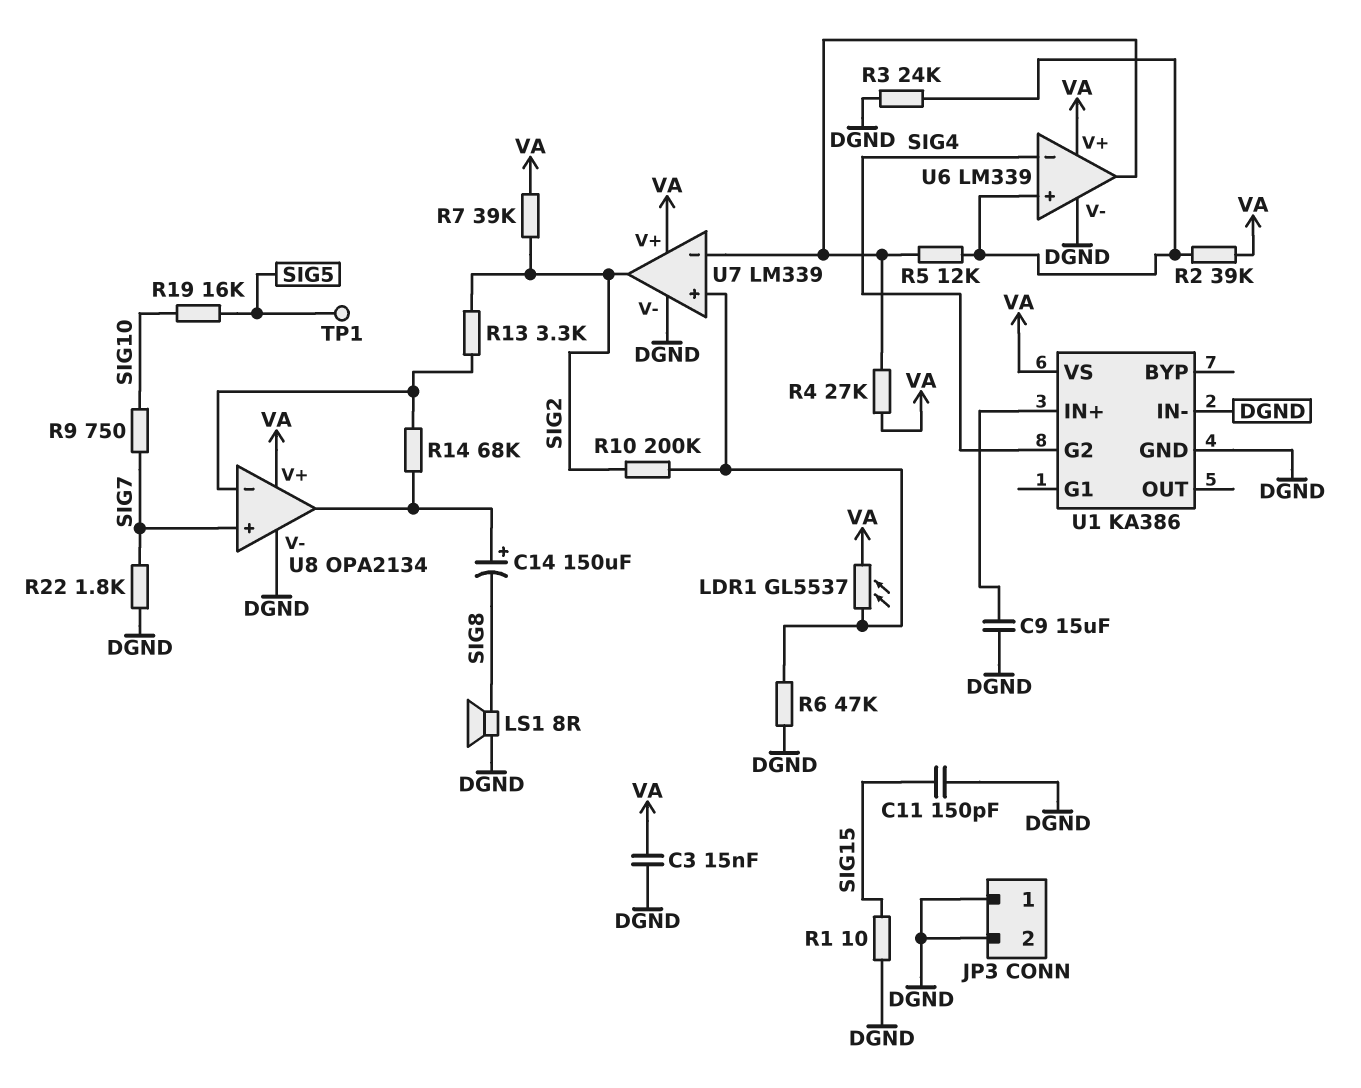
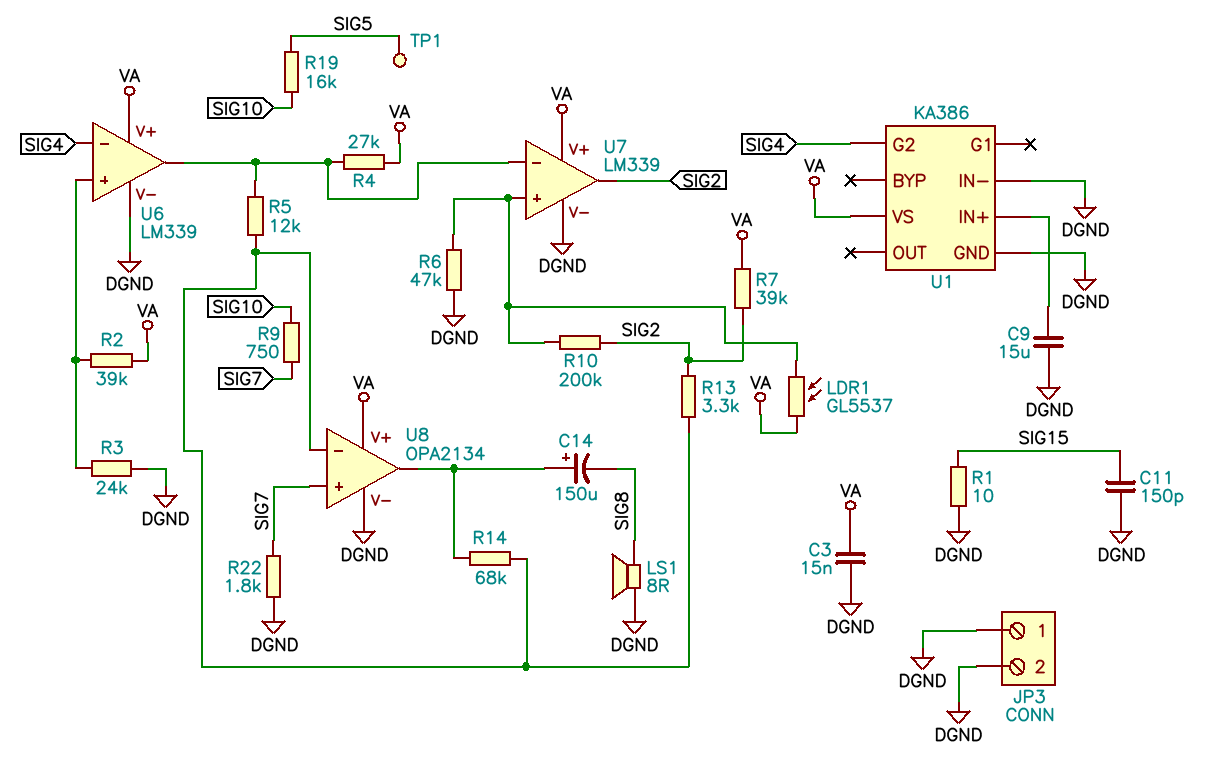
R5: 12k (U6/in+, U6/out) -> 12k (U6/out, U8/in-)

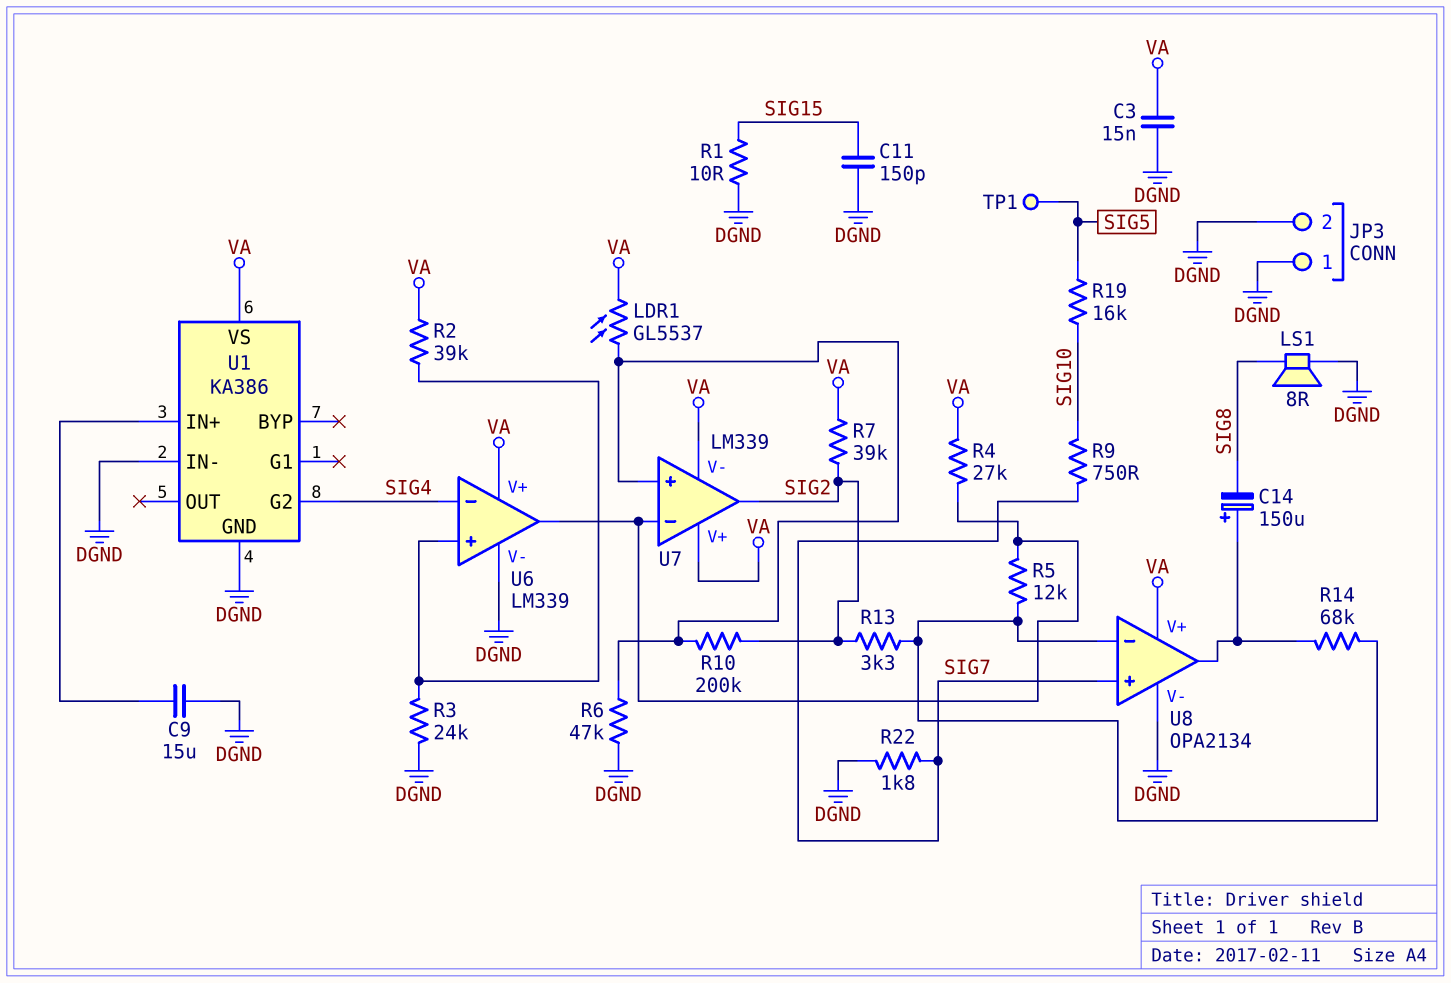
U7 pin V-: DGND -> VA

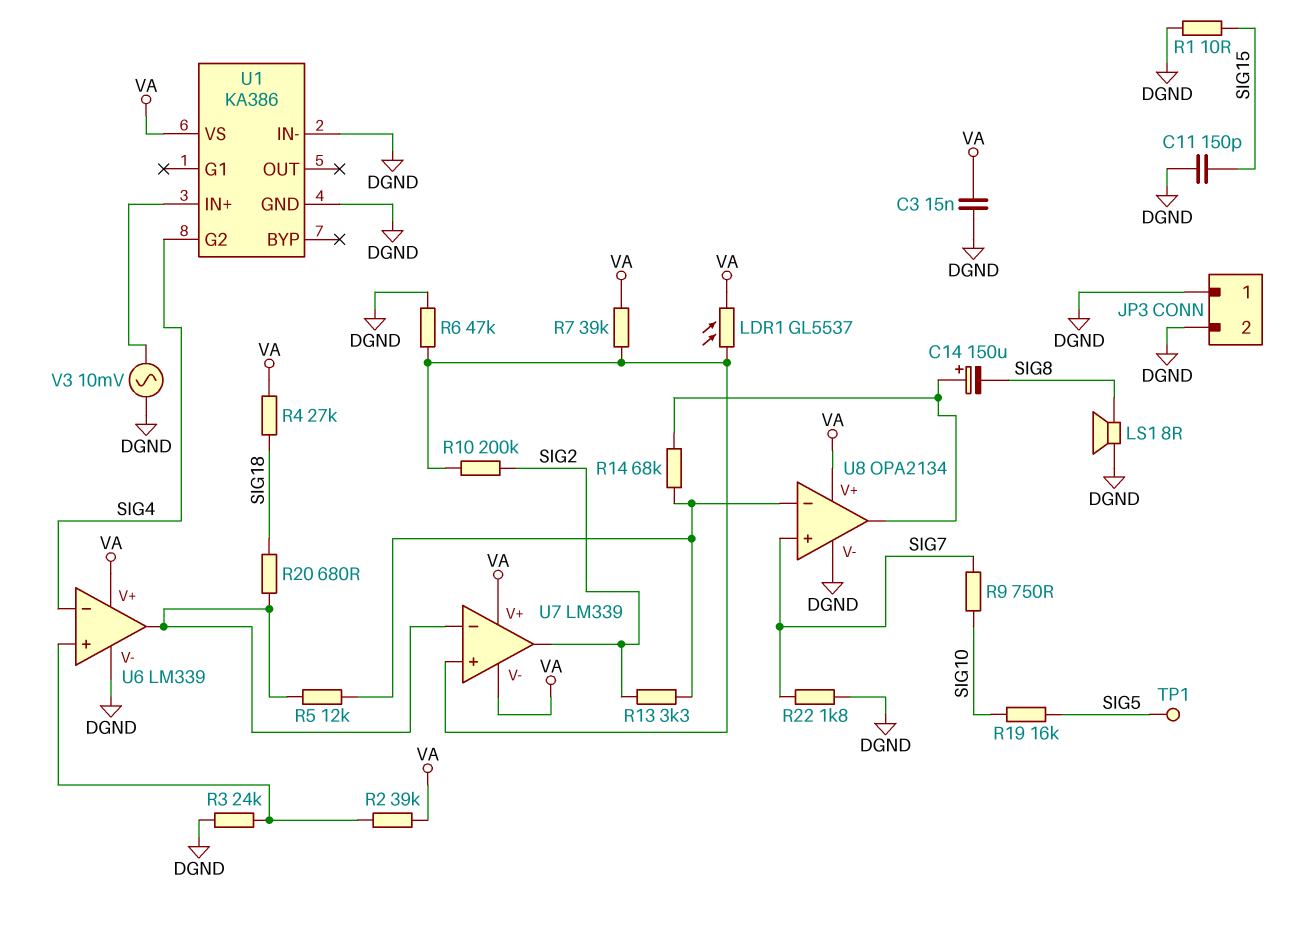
C9: 15uF (DGND, U1/IN+) -> none
R4: 27k (U6/out, VA) -> 27k (SIG18, VA)
R7: 39k (SIG2, VA) -> 39k (U7/in+, VA)
R20: none -> 680 (SIG18, U6/out)
V3: none -> AC 10mV (DGND, U1/IN+)

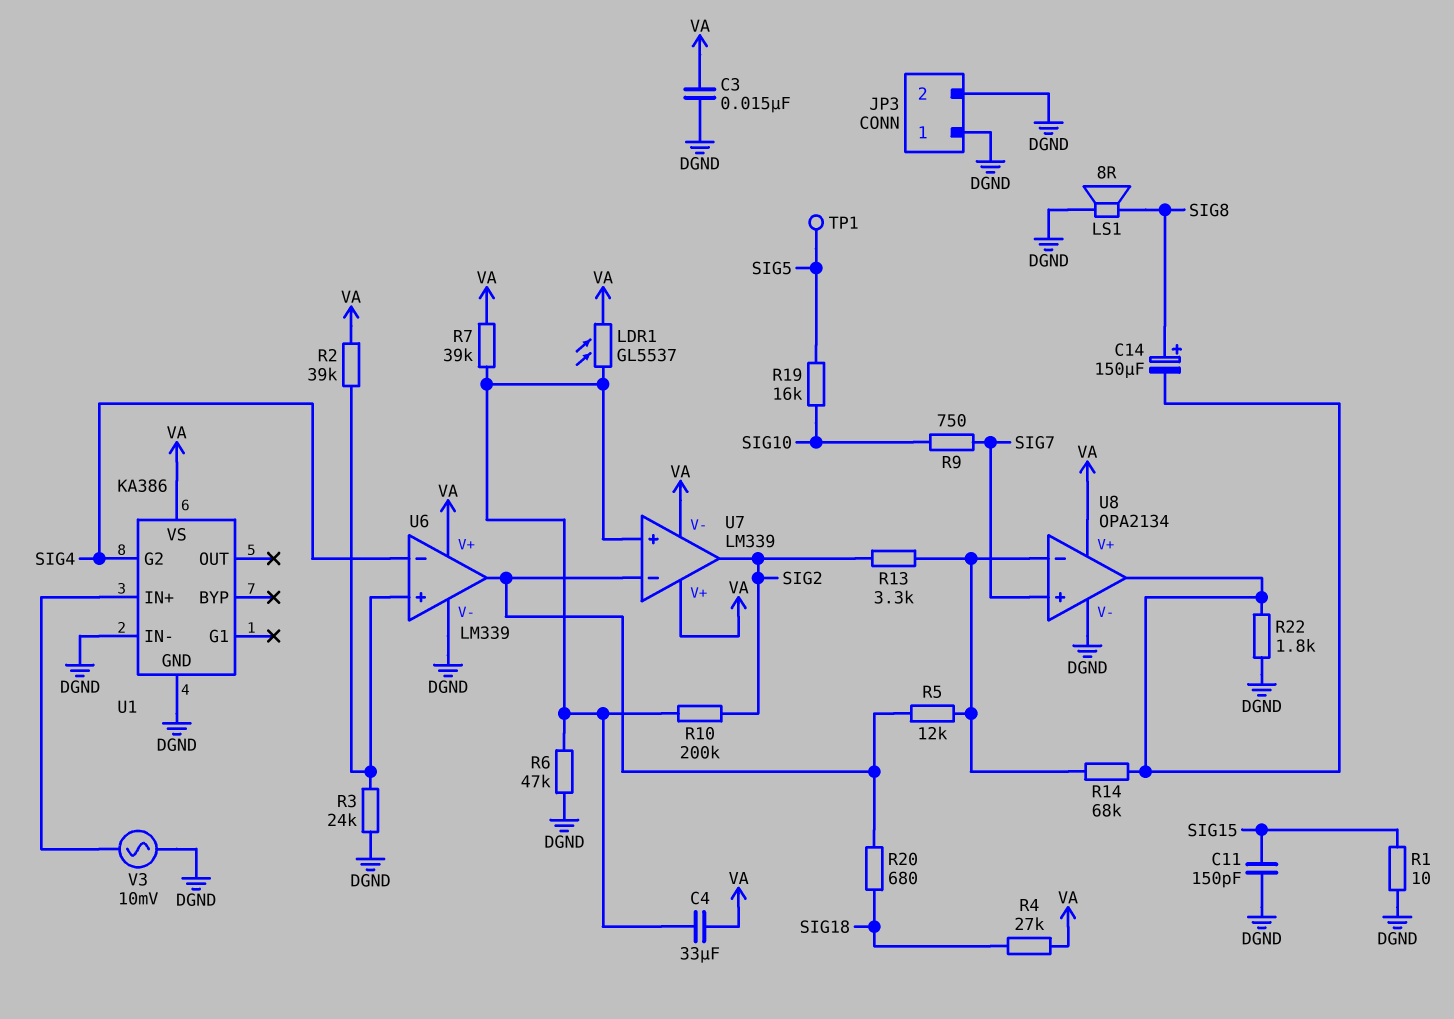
C4: none -> 33uF (U7/in+, VA)
C14: 150uF (plus U8/out, minus SIG8) -> 150uF (plus SIG8, minus U8/out)
R22: 1.8k (DGND, SIG7) -> 1.8k (DGND, U8/out)

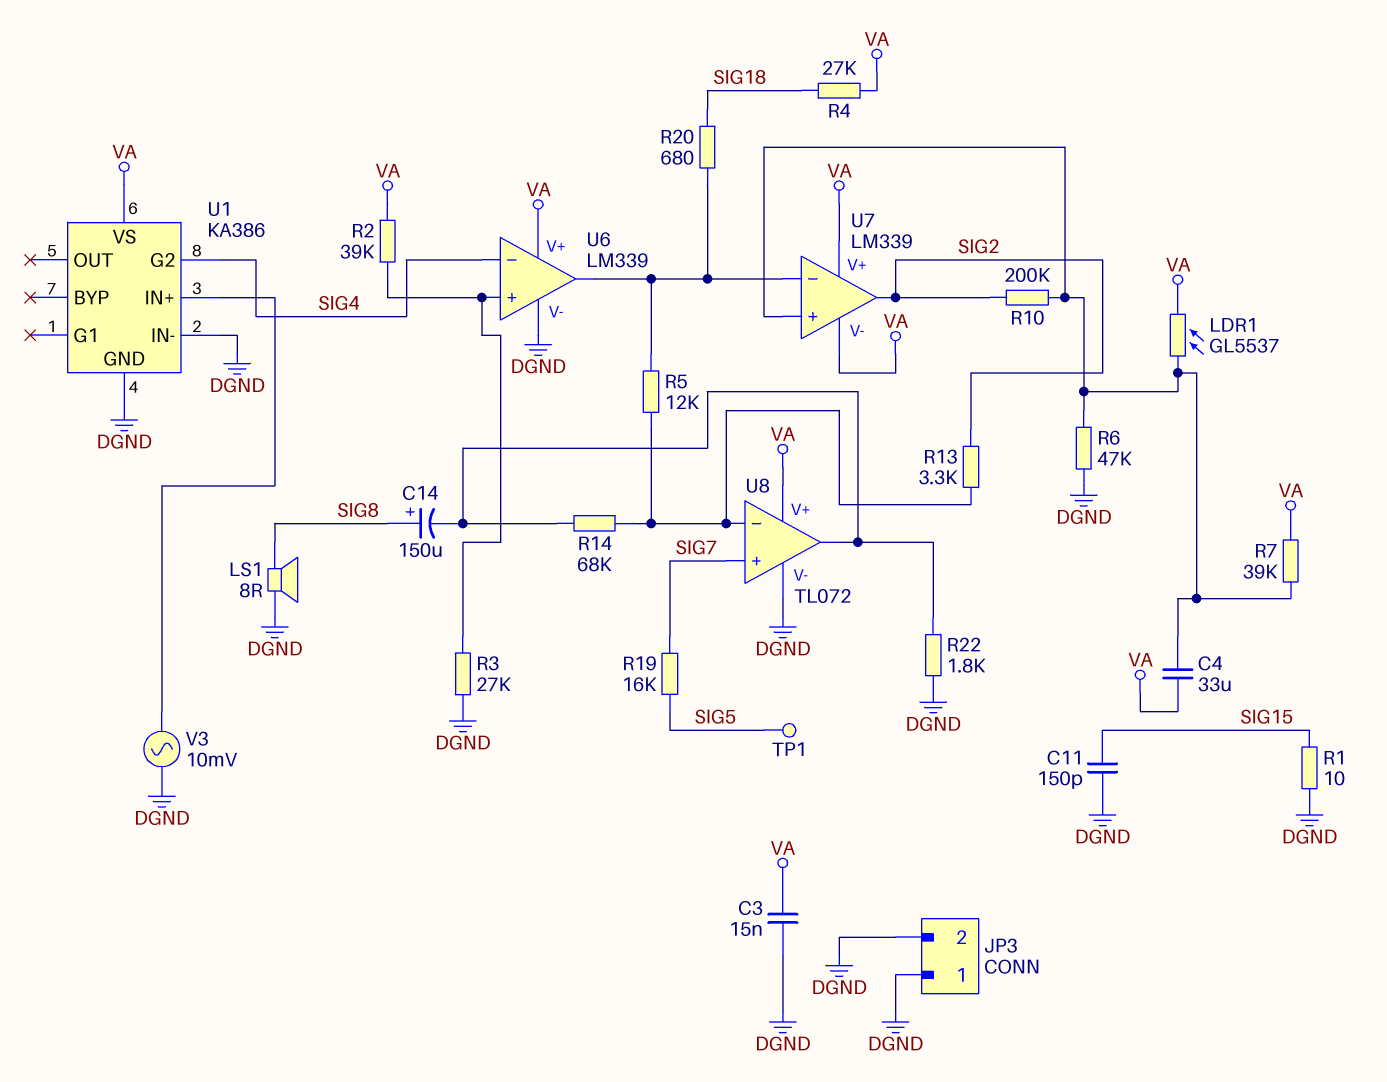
R3: 24k (DGND, U6/in+) -> 27k (DGND, U6/in+)
R9: 750 (SIG7, SIG10) -> none
R19: 16k (SIG5, SIG10) -> 16k (SIG5, SIG7)
U8: OPA2134 -> TL072

